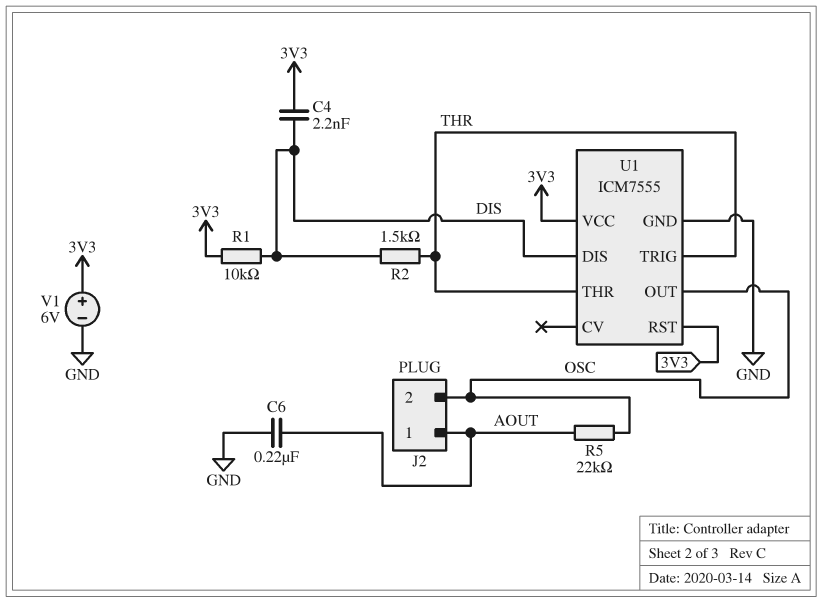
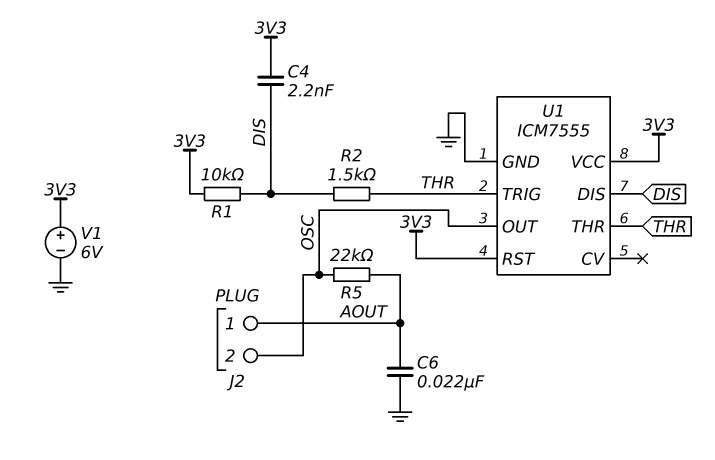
C6: 220nF (AOUT, GND) -> 22nF (AOUT, GND)

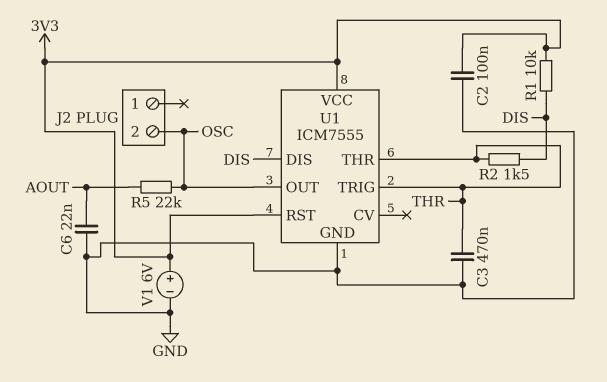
C2: none -> 100nF (3V3, GND)
C3: none -> 470nF (GND, THR)
C4: 2.2nF (3V3, DIS) -> none
J2 pin 1: AOUT -> none

